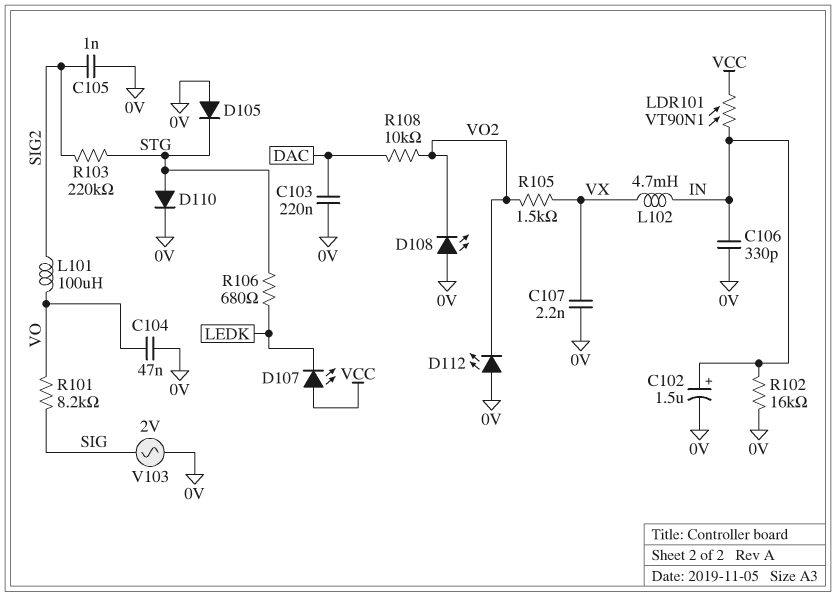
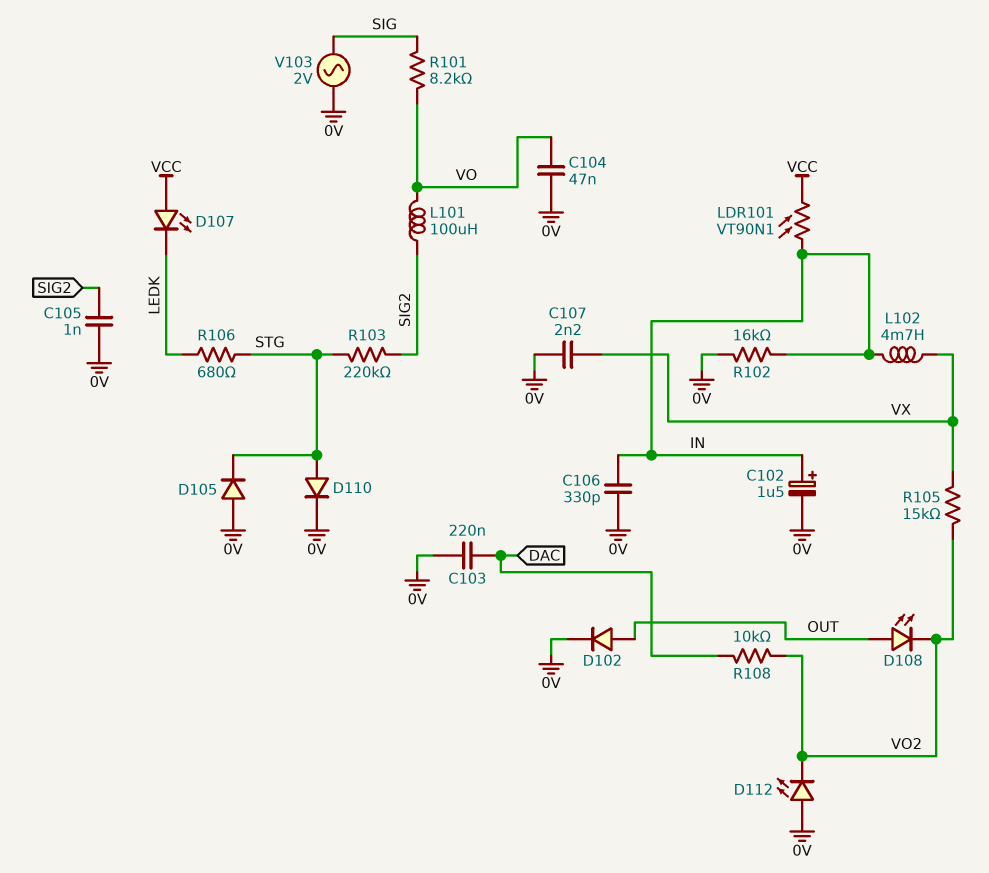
D102: none -> diode (A OUT, K 0V)
D108: LED (A 0V, K VO2) -> LED (A OUT, K VO2)
R105: 1.5k (VO2, VX) -> 15k (VO2, VX)

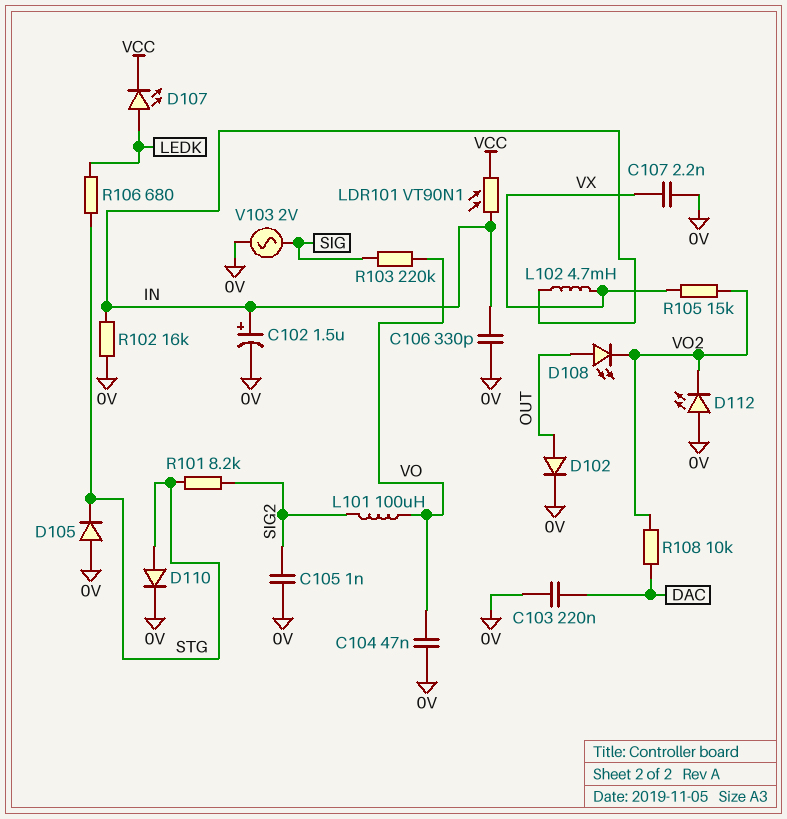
D107: LED (A VCC, K LEDK) -> LED (A LEDK, K VCC)
R101: 8.2k (SIG, VO) -> 8.2k (SIG2, STG)
R103: 220k (SIG2, STG) -> 220k (SIG, VO)

